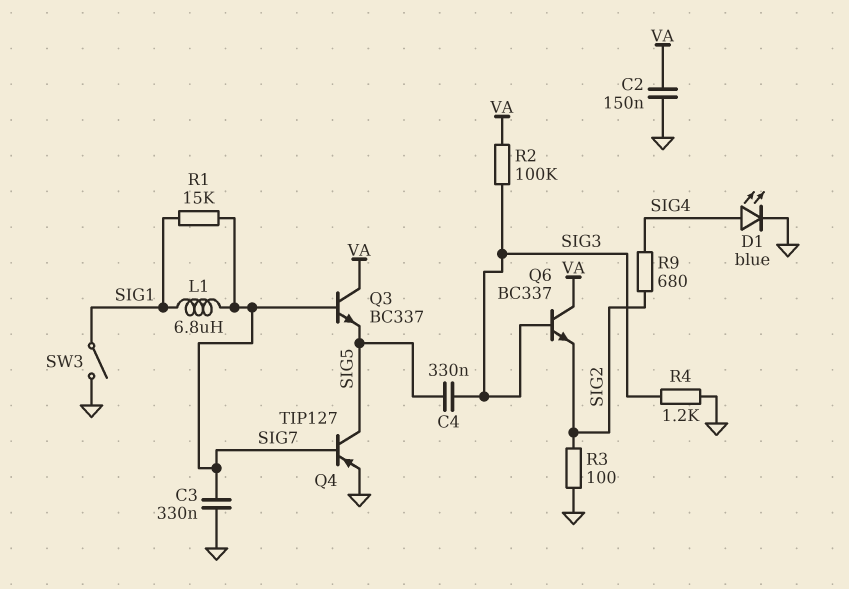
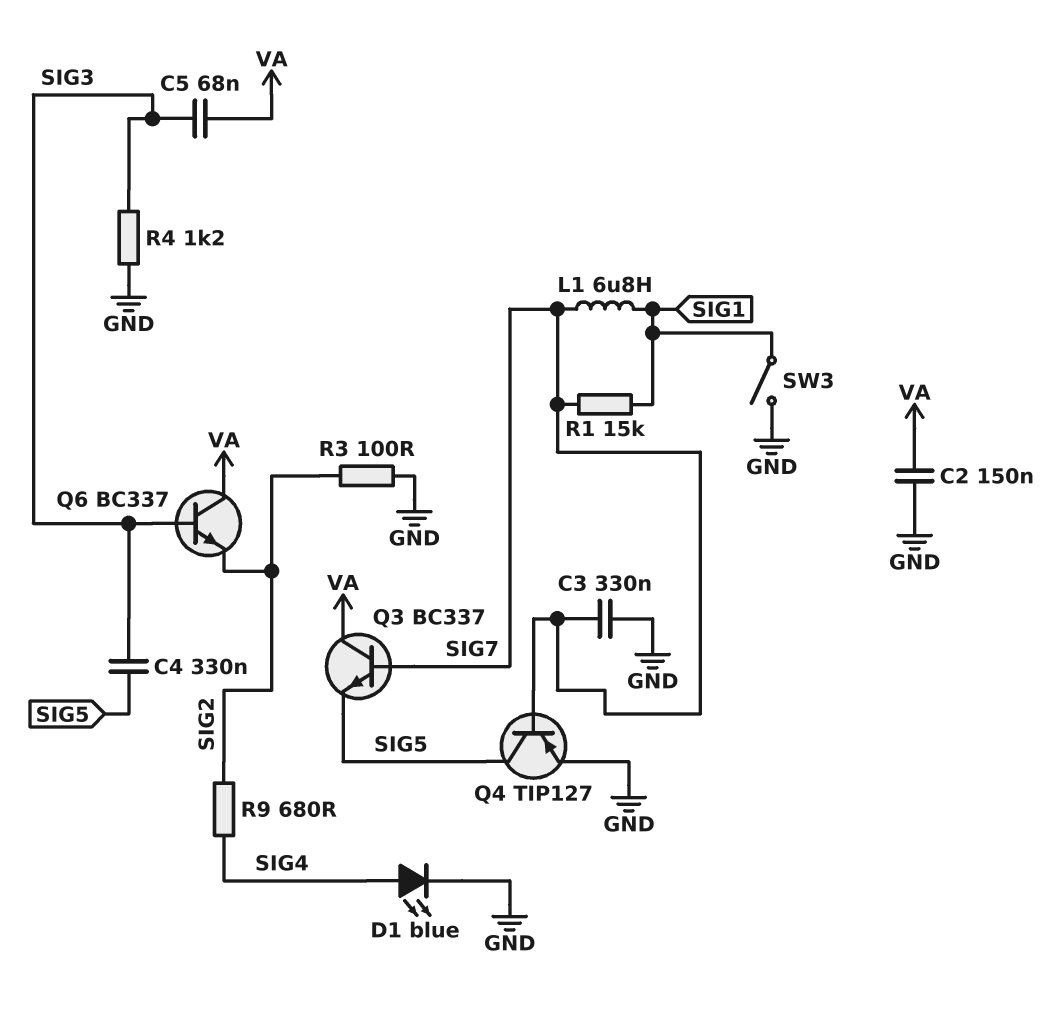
C5: none -> 68nF (SIG3, VA)
R2: 100k (SIG3, VA) -> none

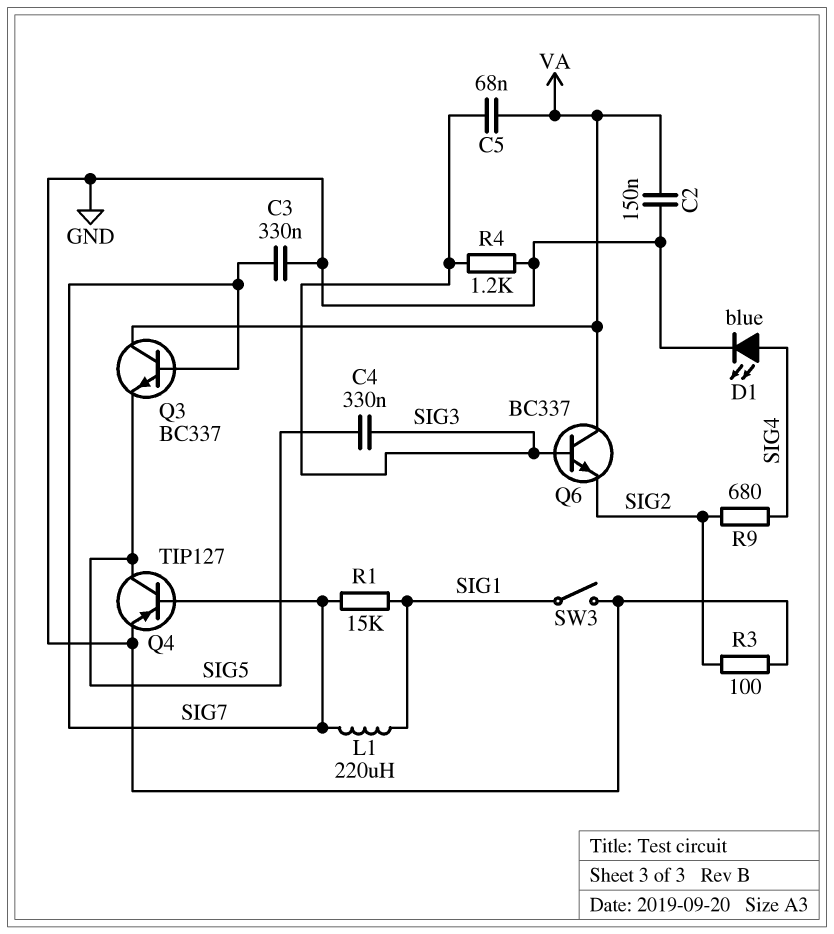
L1: 6.8uH (SIG1, SIG7) -> 220uH (SIG1, SIG7)

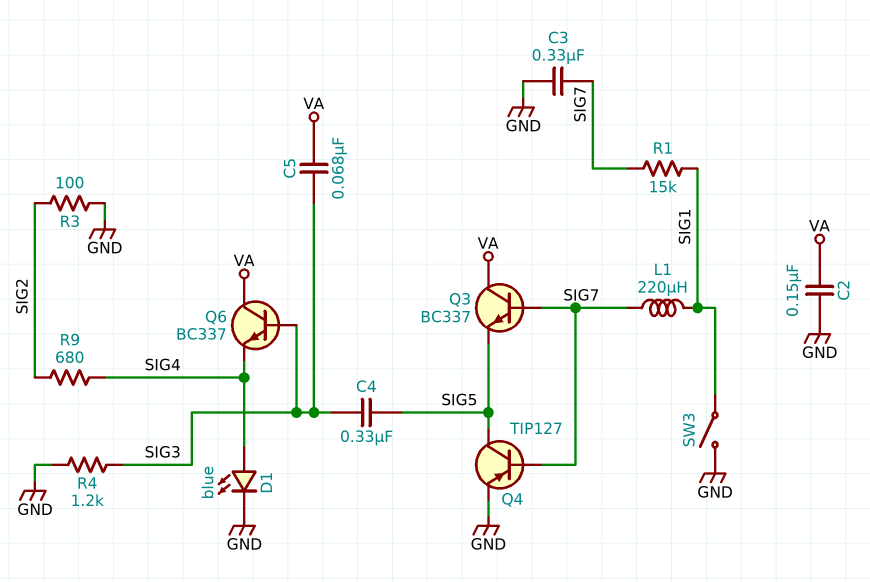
Q6: NPN BC337 (B SIG3, C VA, E SIG2) -> NPN BC337 (B SIG3, C VA, E SIG4)

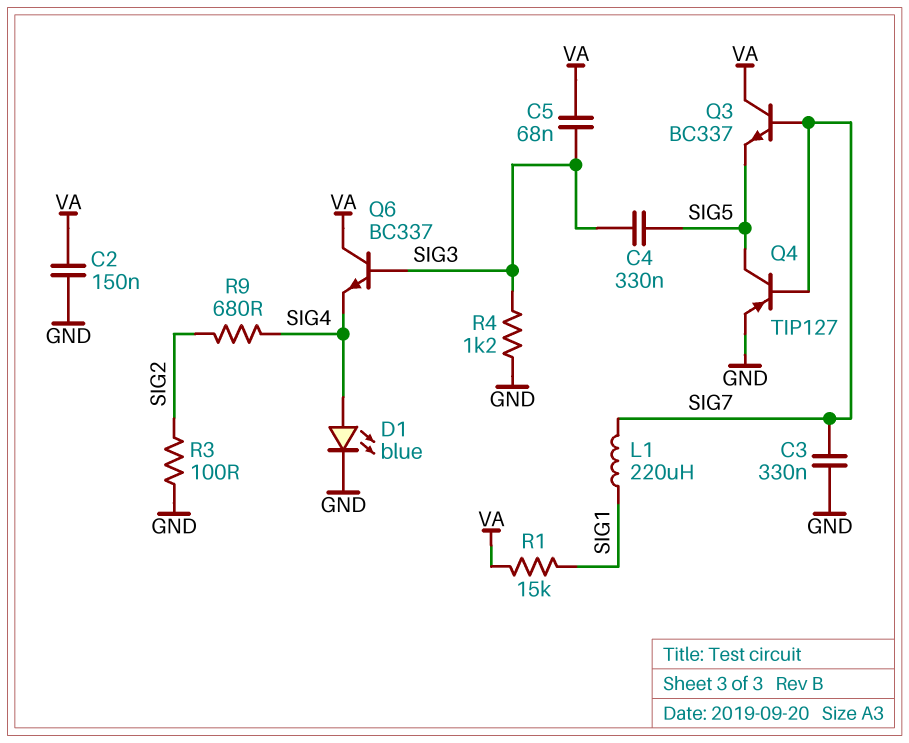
R1: 15k (SIG1, SIG7) -> 15k (SIG1, VA)
SW3: switch (GND, SIG1) -> none

